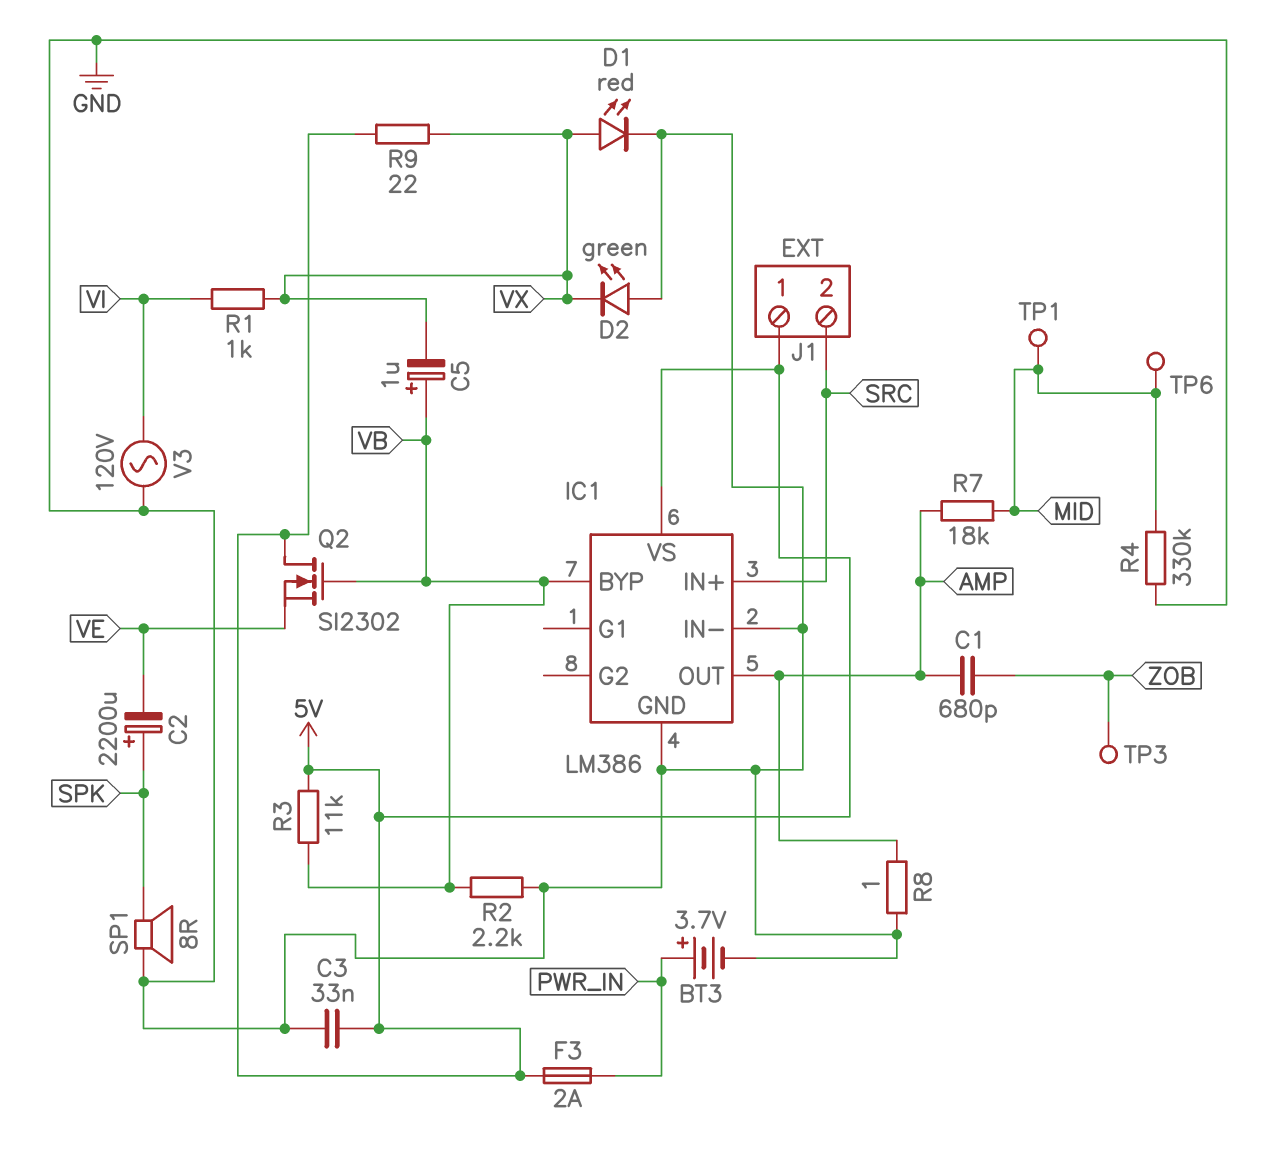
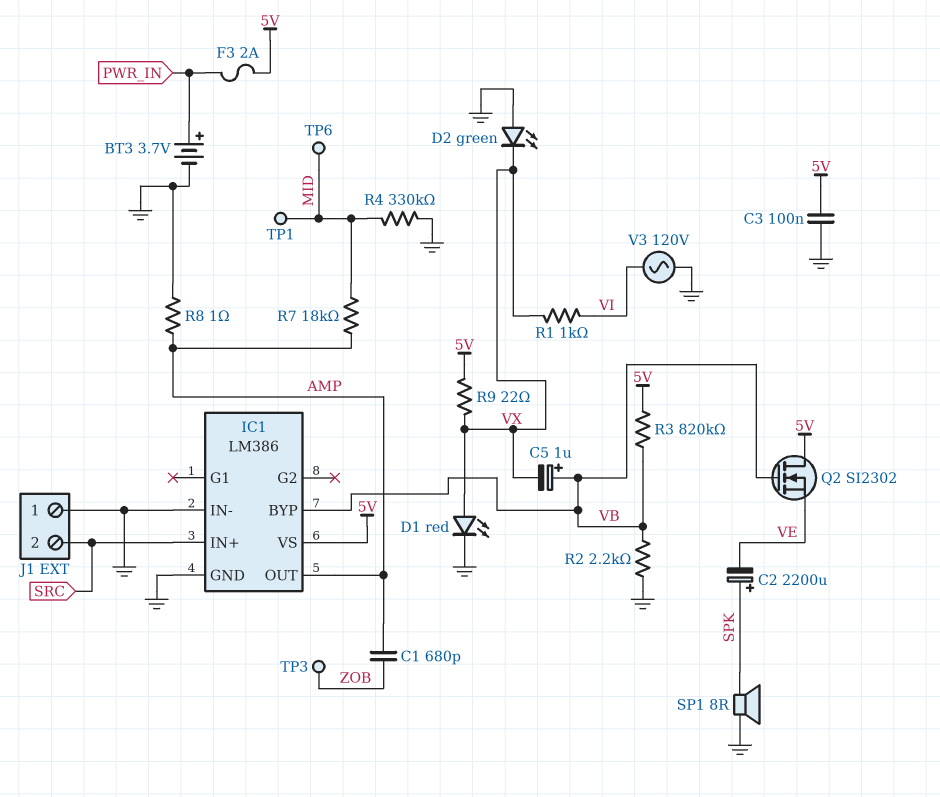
C3: 33nF (5V, GND) -> 100nF (5V, GND)
J1 pin 1: 5V -> GND
R3: 11k (5V, VB) -> 820k (5V, VB)

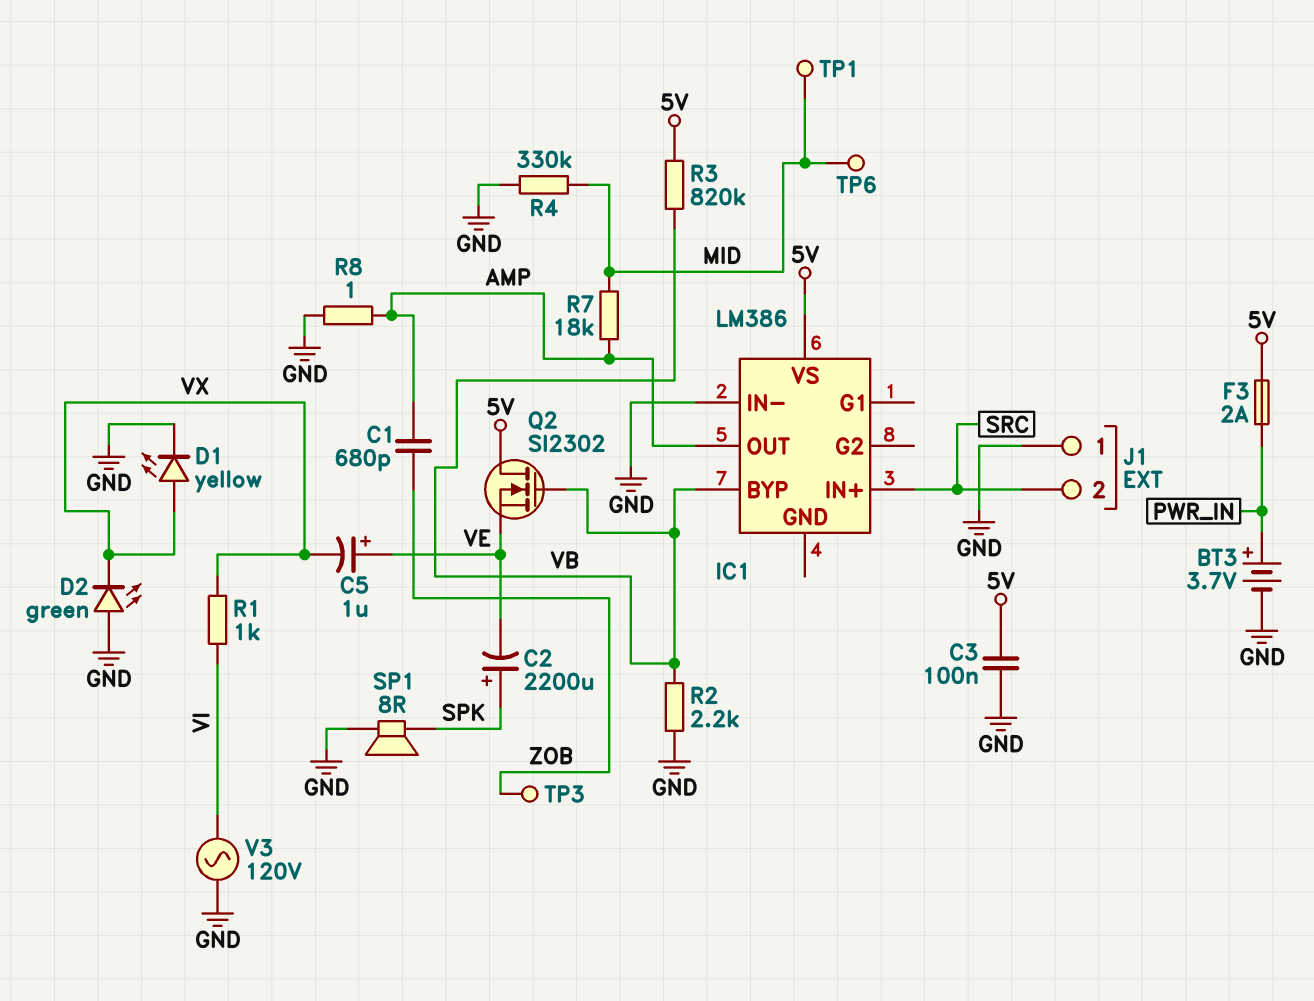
C5: 1uF (plus VB, minus VX) -> 1uF (plus VE, minus VX)
D1: LED red (A VX, K GND) -> LED yellow (A VX, K GND)
IC1 pin GND: GND -> none
R9: 22 (5V, VX) -> none

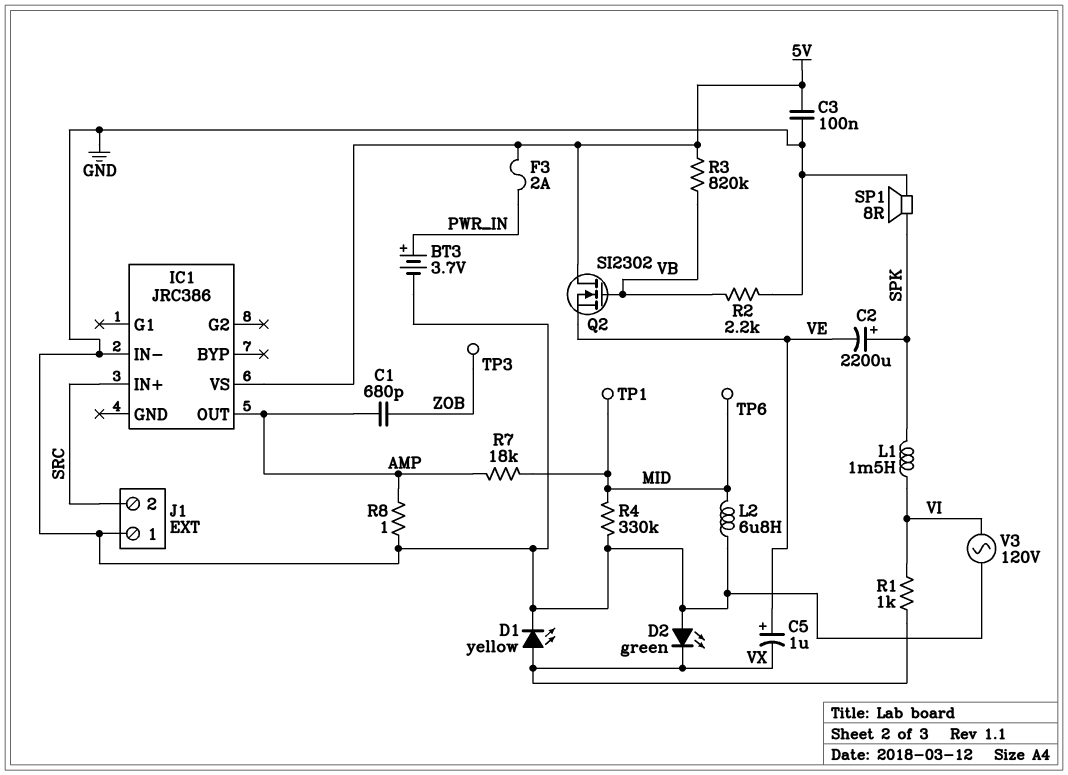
IC1: LM386 -> JRC386
IC1 pin BYP: VB -> none
L1: none -> 1.5mH (SPK, VI)
L2: none -> 6.8uH (GND, MID)

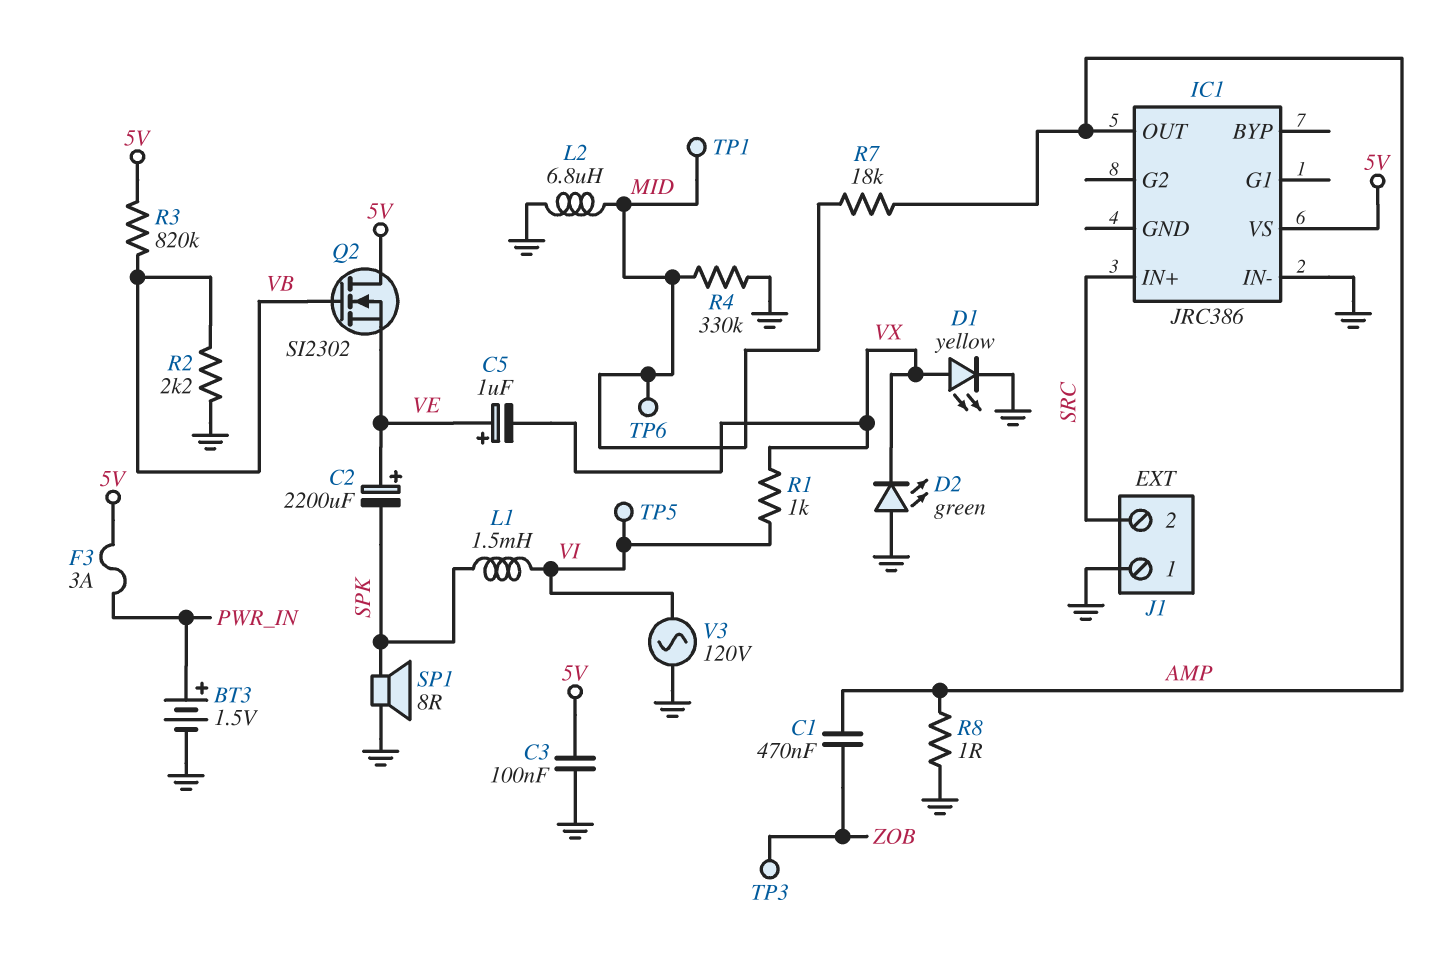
BT3: 3.7V (plus PWR_IN, minus GND) -> 1.5V (plus PWR_IN, minus GND)
C1: 680pF (AMP, ZOB) -> 470nF (AMP, ZOB)
C2: 2200uF (plus SPK, minus VE) -> 2200uF (plus VE, minus SPK)
F3: 2A (5V, PWR_IN) -> 3A (5V, PWR_IN)
TP5: none -> test point (VI)

